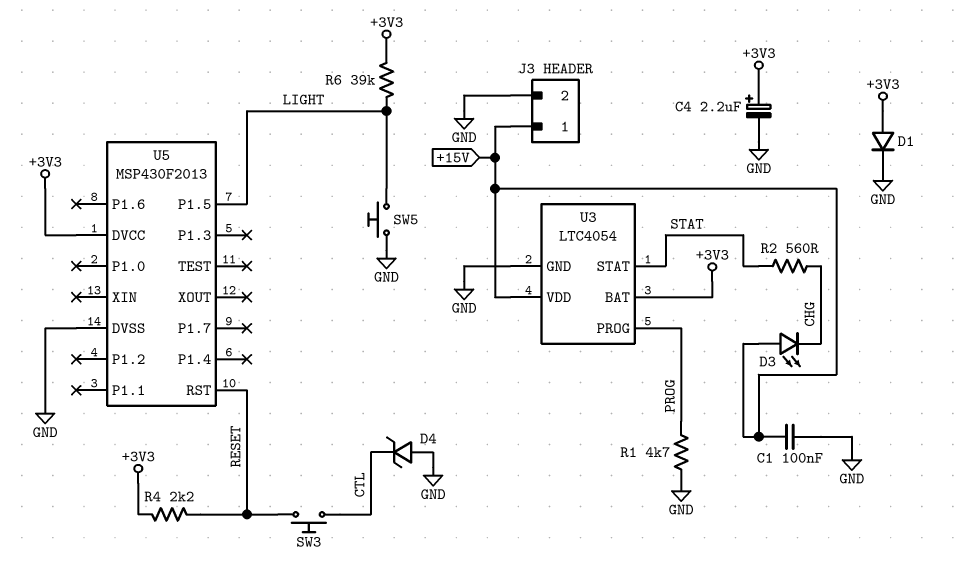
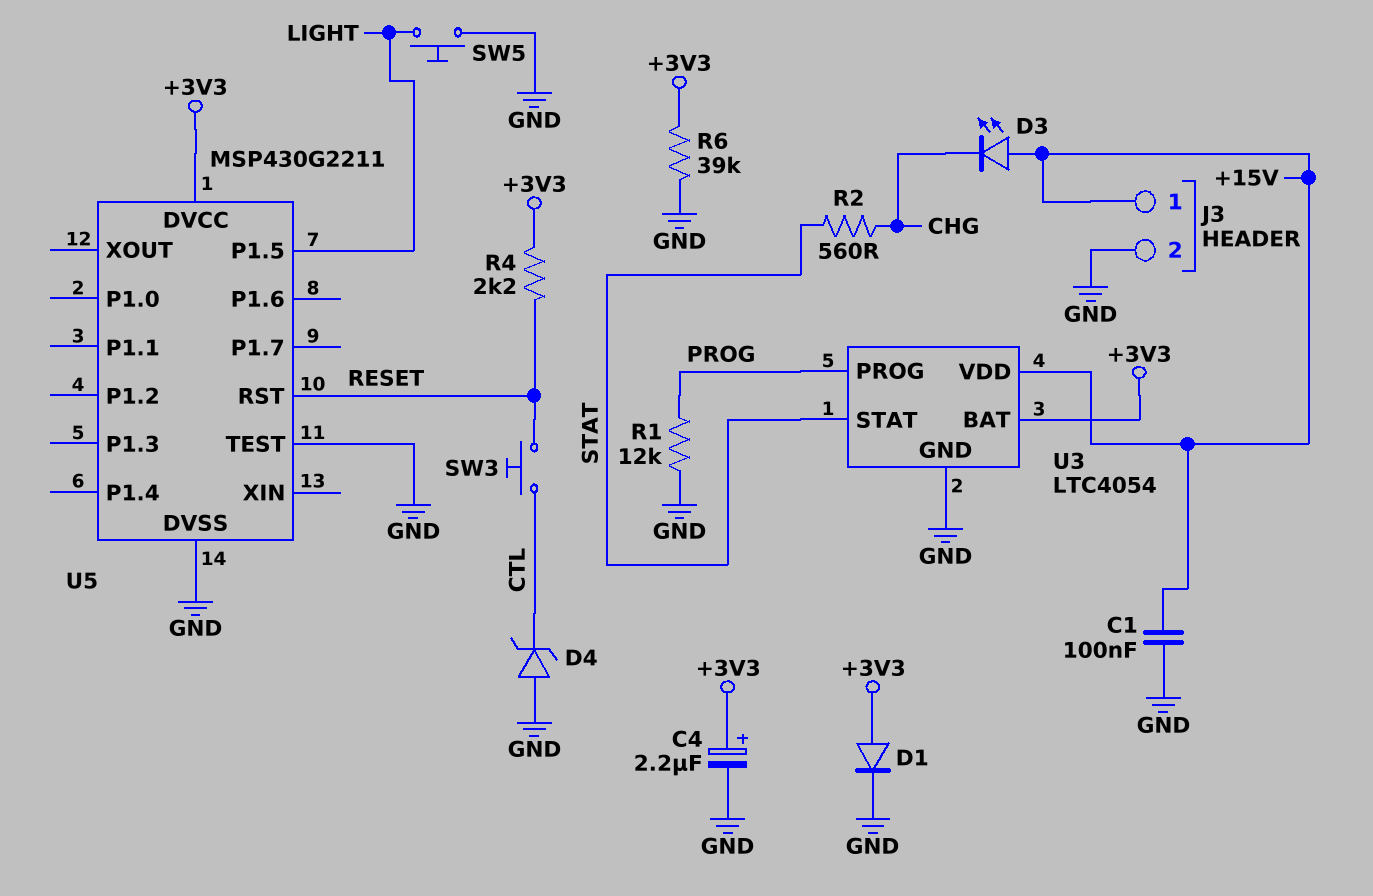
R1: 4.7k (GND, PROG) -> 12k (GND, PROG)
R6: 39k (+3V3, LIGHT) -> 39k (+3V3, GND)
U5: MSP430F2013 -> MSP430G2211
U5 pin TEST: none -> GND

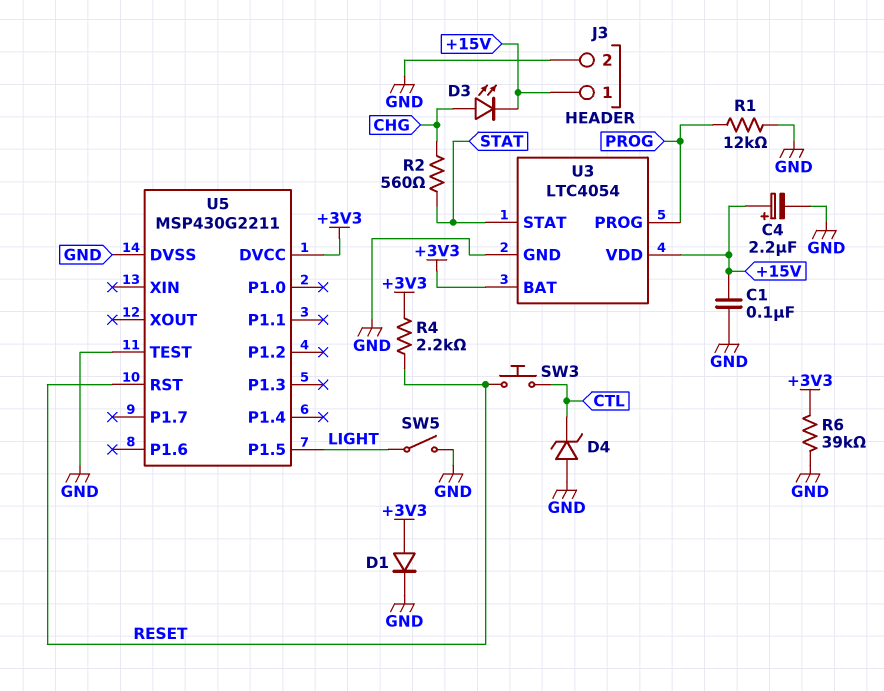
C4: 2.2uF (plus +3V3, minus GND) -> 2.2uF (plus +15V, minus GND)
D3: LED (A +15V, K CHG) -> LED (A CHG, K +15V)
SW5: button (GND, LIGHT) -> switch (GND, LIGHT)

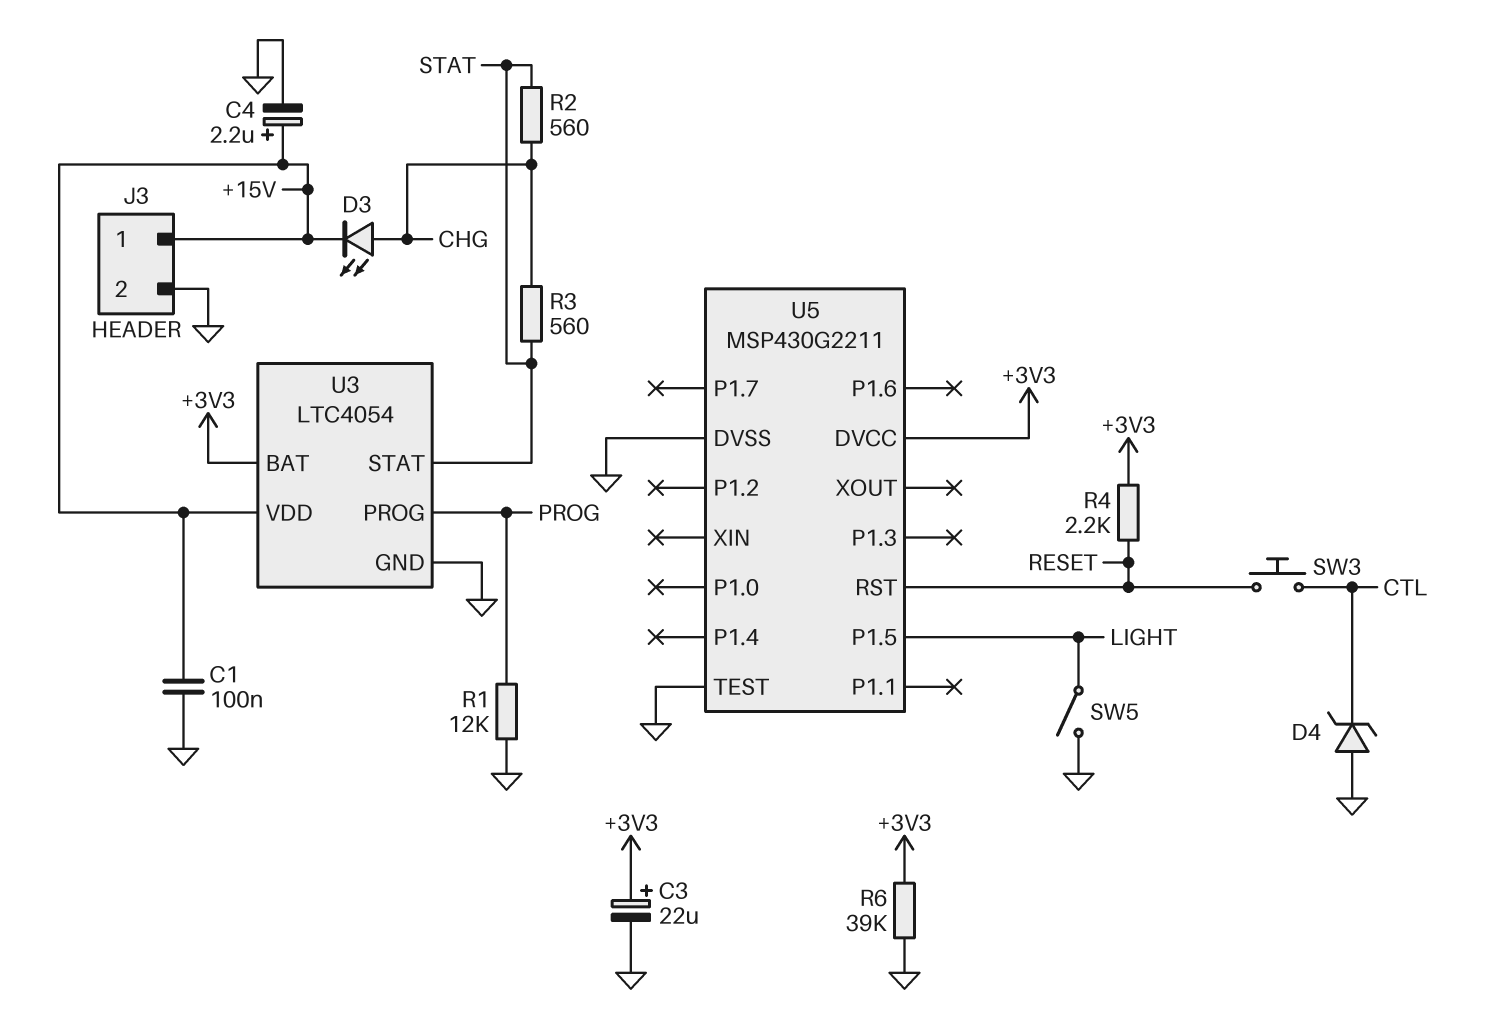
C3: none -> 22uF (plus +3V3, minus GND)
D1: diode (A +3V3, K GND) -> none
R3: none -> 560 (CHG, STAT)

